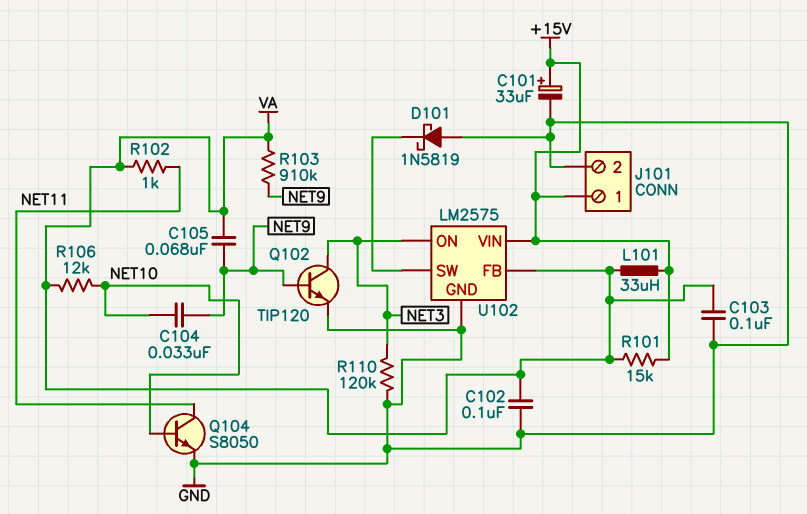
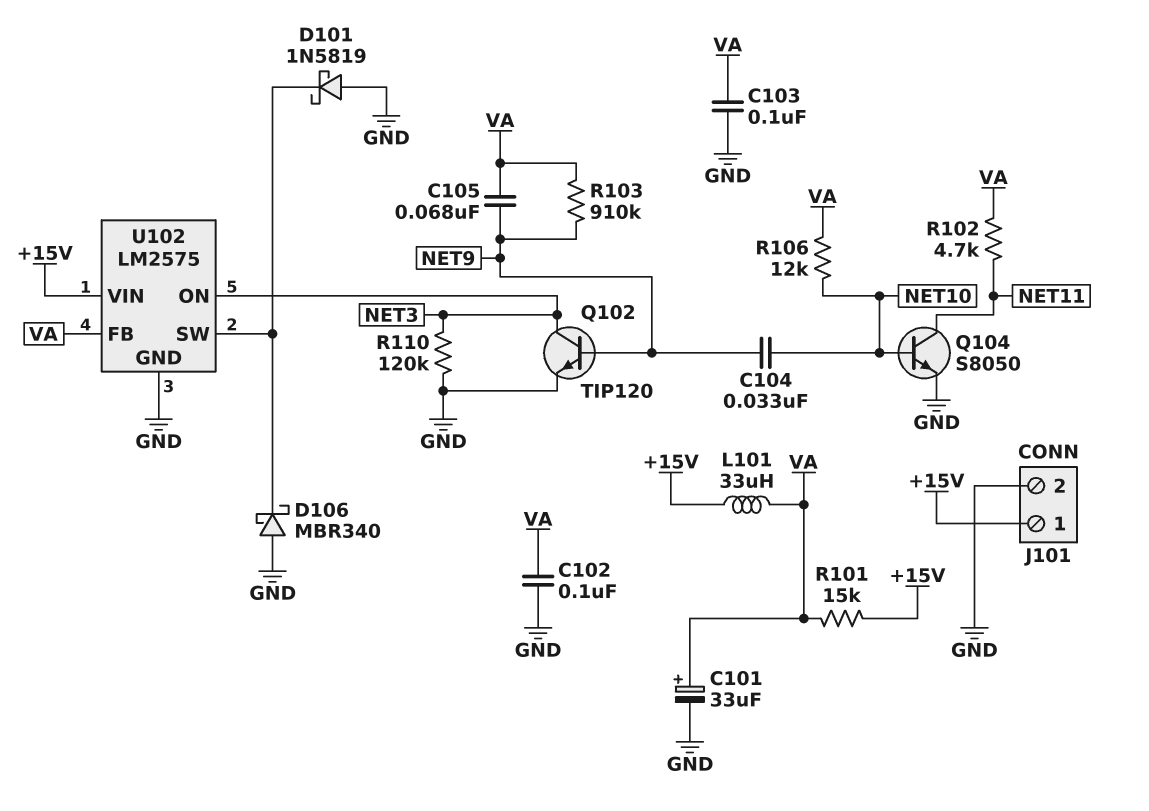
C101: 33uF (plus +15V, minus GND) -> 33uF (plus VA, minus GND)
D106: none -> schottky MBR340 (A GND, K U102/SW)
R102: 1k (NET11, VA) -> 4.7k (NET11, VA)

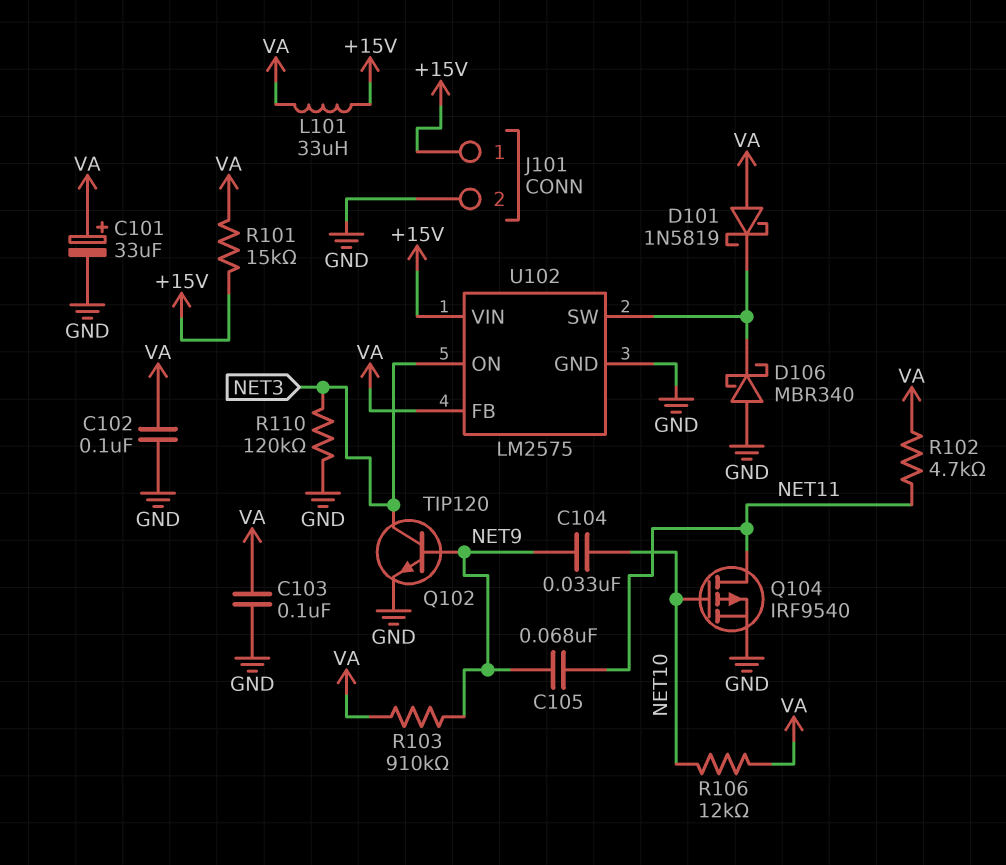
C105: 68nF (NET9, VA) -> 68nF (NET9, NET11)
D101: schottky 1N5819 (A GND, K U102/SW) -> schottky 1N5819 (A VA, K U102/SW)
Q104: NPN S8050 (B NET10, C NET11, E GND) -> PMOS IRF9540 (G NET10, D NET11, S GND)

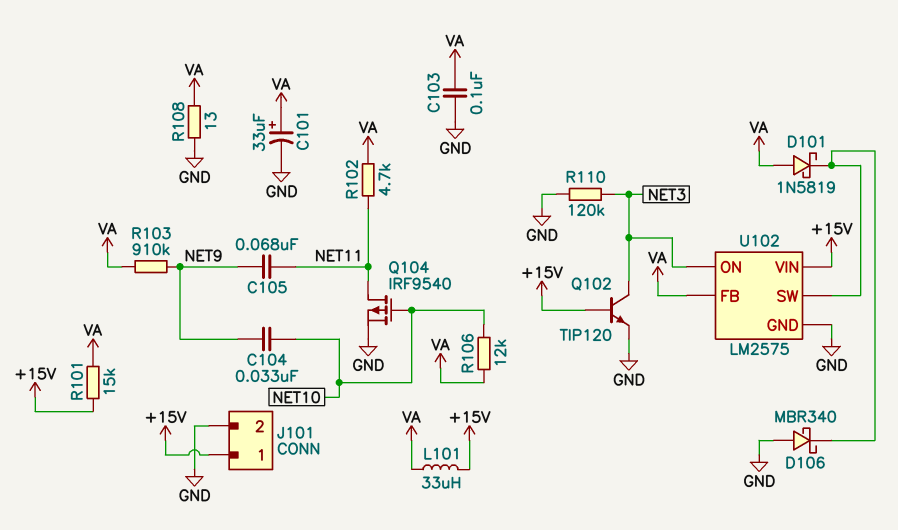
C102: 100nF (GND, VA) -> none
Q102: NPN TIP120 (B NET9, C NET3, E GND) -> NPN TIP120 (B +15V, C NET3, E GND)
R108: none -> 13 (GND, VA)

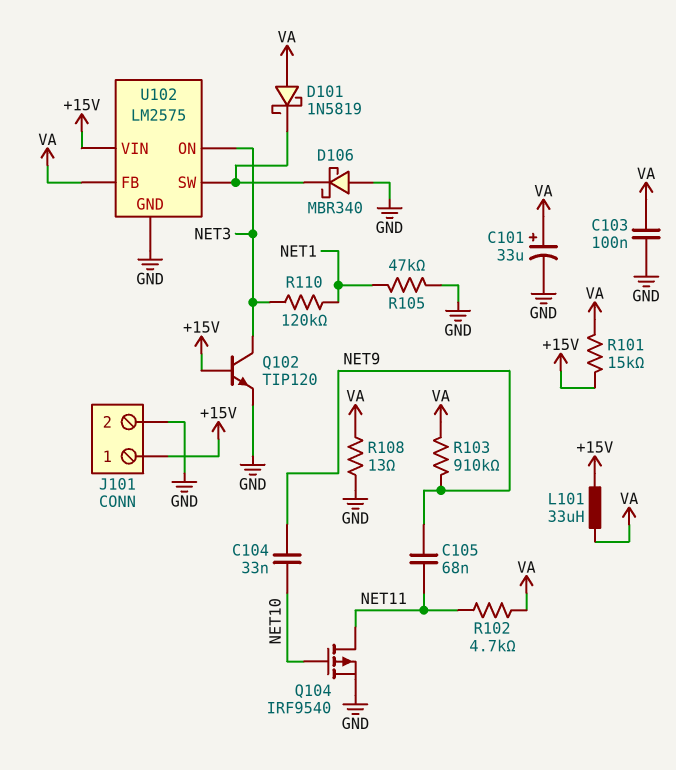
R105: none -> 47k (GND, NET1)
R106: 12k (NET10, VA) -> none
R110: 120k (GND, NET3) -> 120k (NET1, NET3)

